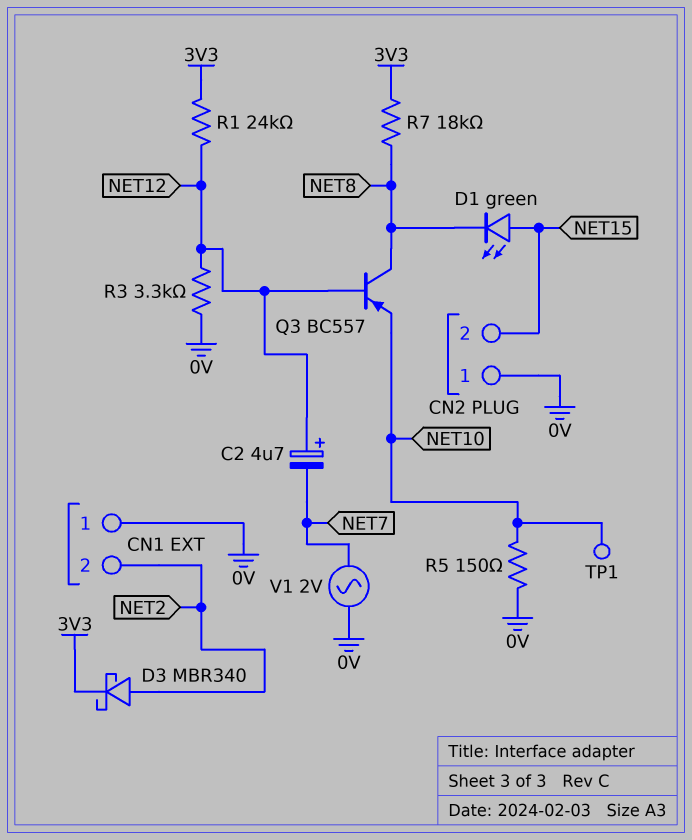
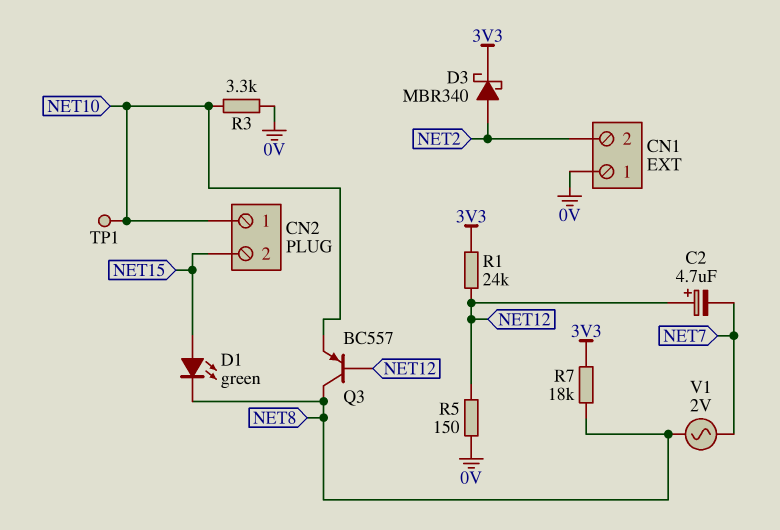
CN2 pin 1: 0V -> NET10
R3: 3.3k (0V, NET12) -> 3.3k (0V, NET10)
R5: 150 (0V, NET10) -> 150 (0V, NET12)
V1: AC 2V (0V, NET7) -> AC 2V (NET7, NET8)

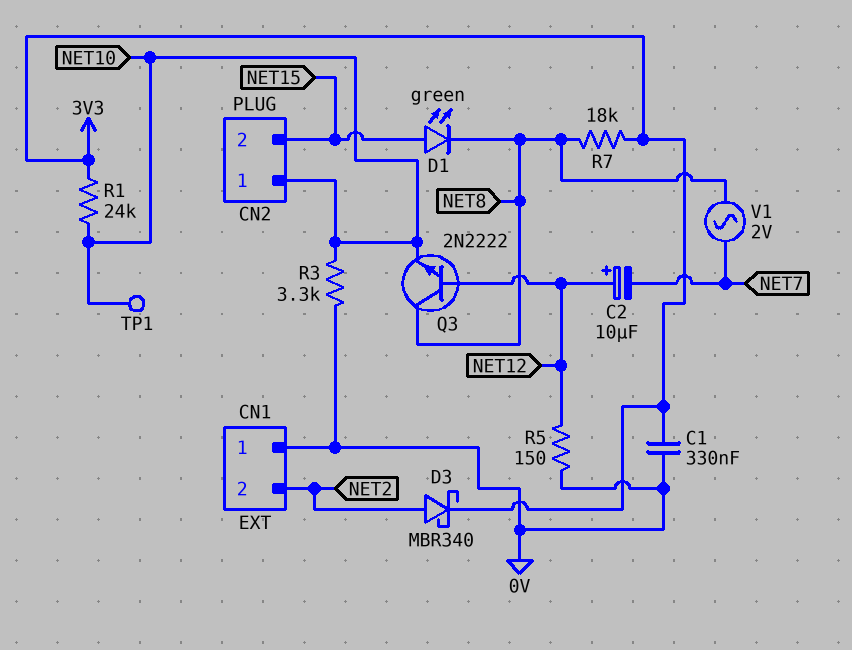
C1: none -> 330nF (0V, 3V3)
C2: 4.7uF (plus NET12, minus NET7) -> 10uF (plus NET12, minus NET7)
Q3: PNP BC557 (B NET12, C NET8, E NET10) -> NPN 2N2222 (B NET12, C NET8, E NET10)
R1: 24k (3V3, NET12) -> 24k (3V3, NET10)

